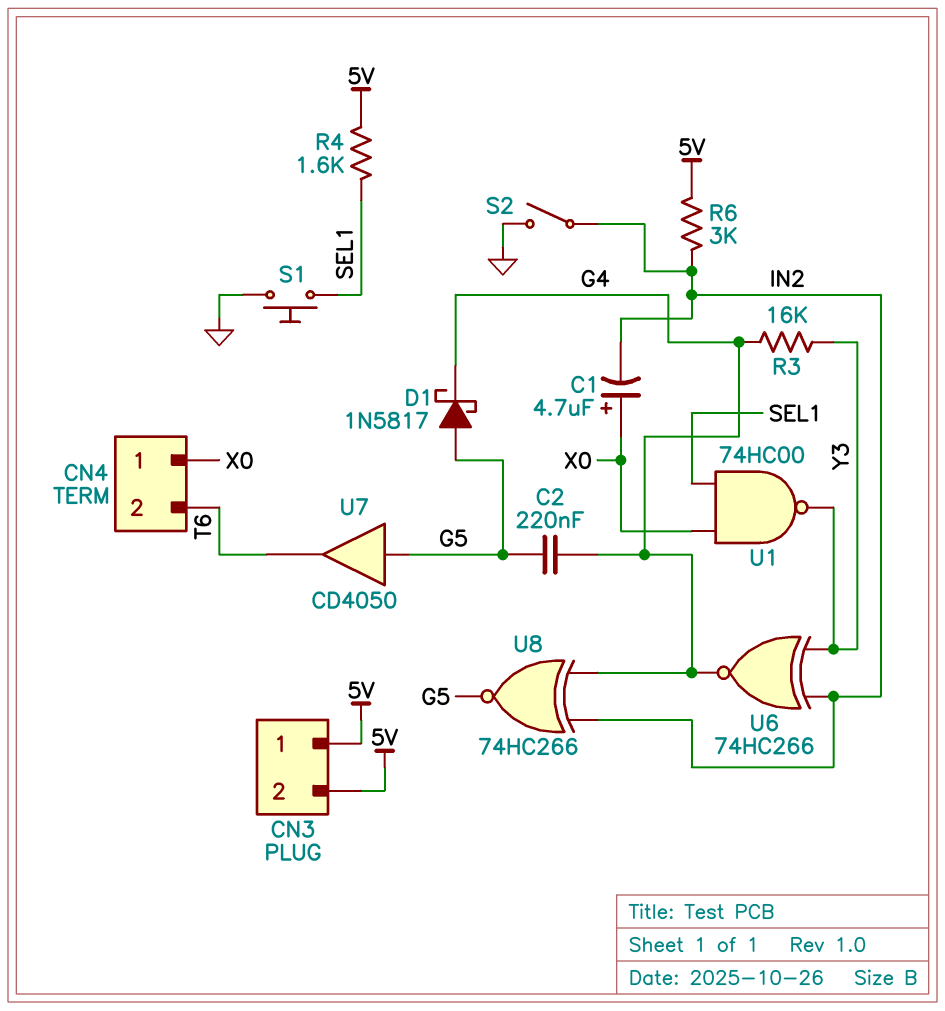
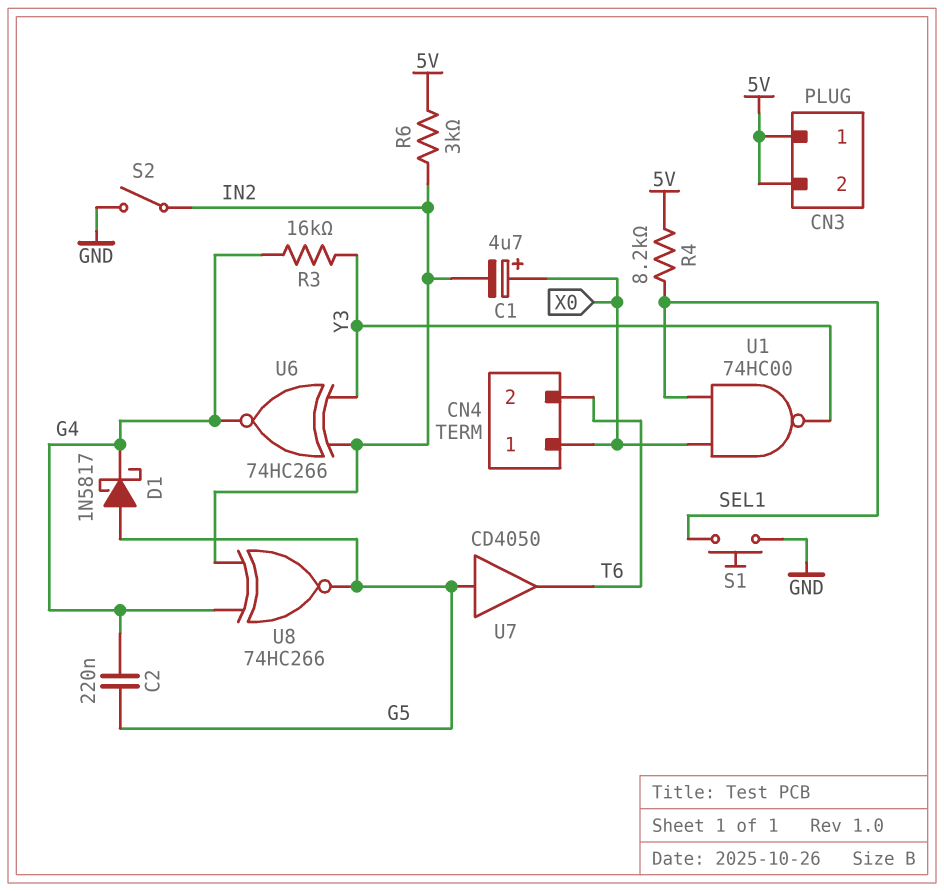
R4: 1.6k (5V, SEL1) -> 8.2k (5V, SEL1)

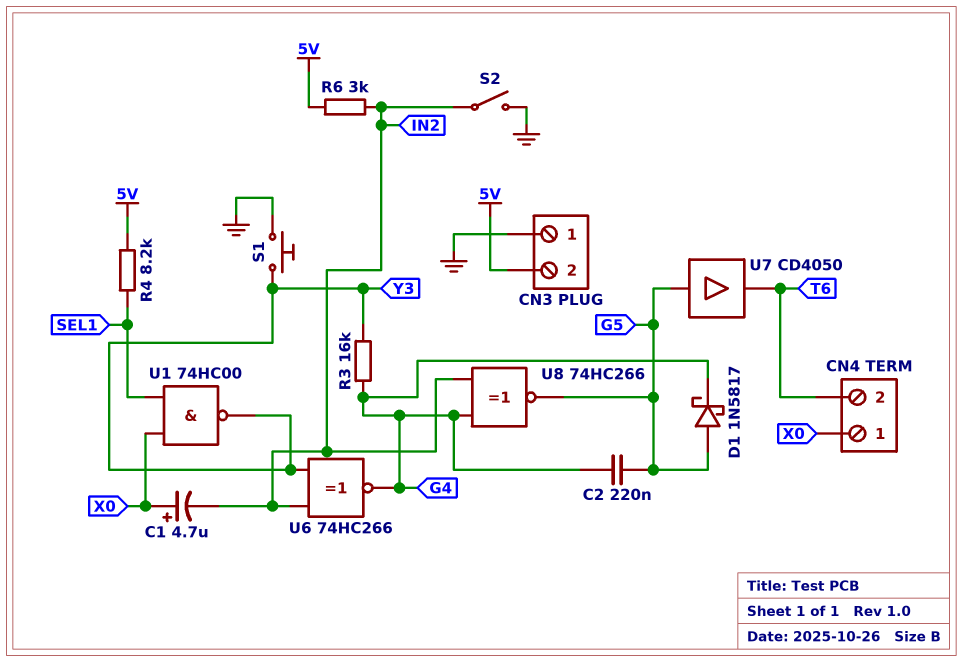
CN3 pin 1: 5V -> GND
S1: button (GND, SEL1) -> button (GND, Y3)

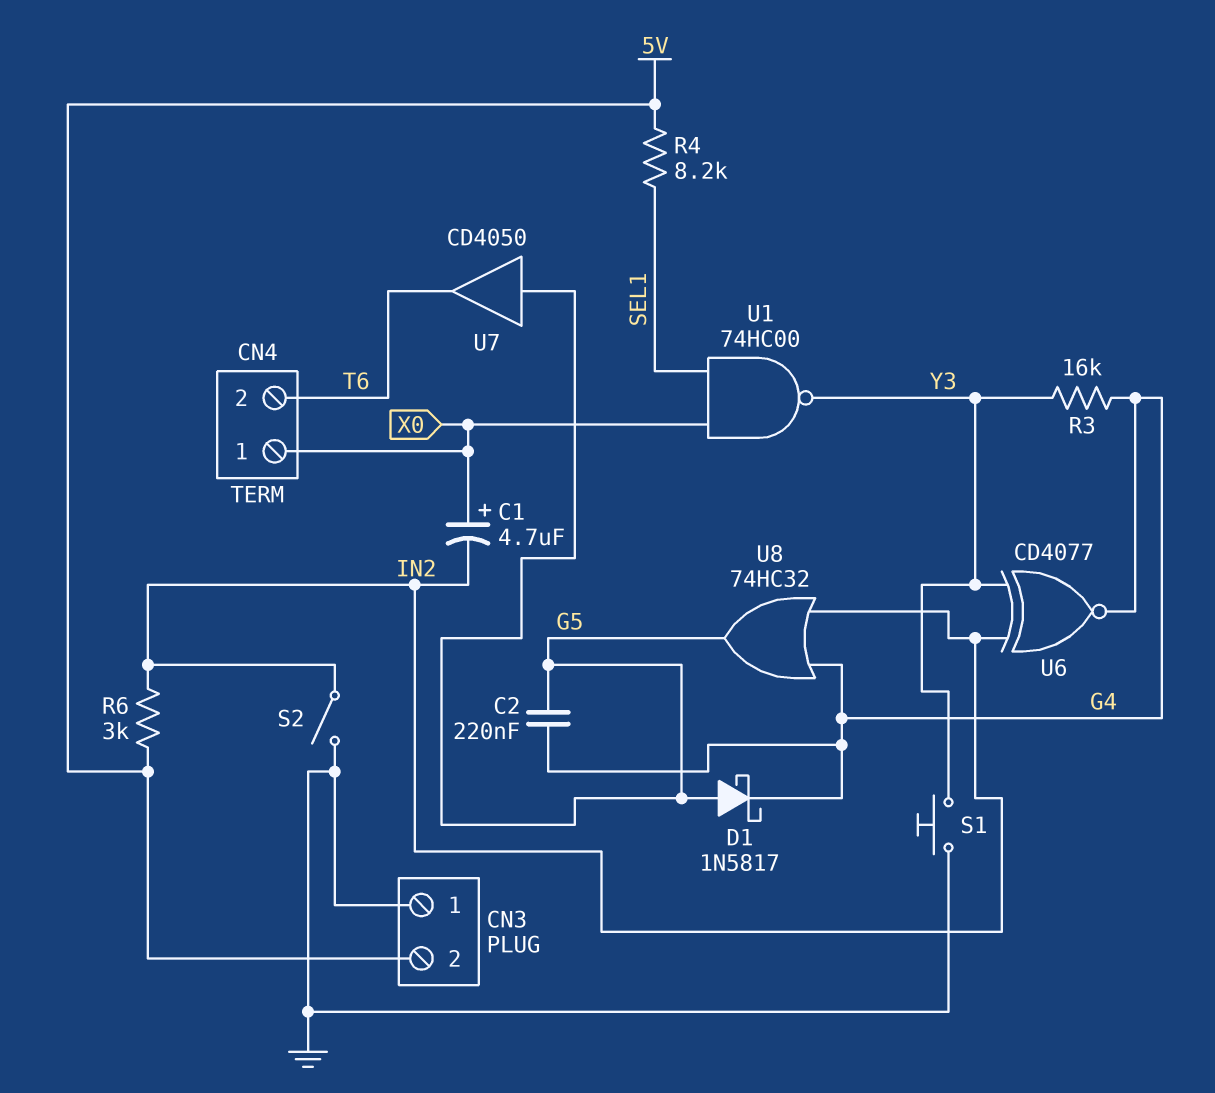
U6: XNOR 74HC266 (in IN2, in Y3, out G4) -> XNOR CD4077 (in IN2, in Y3, out G4)
U8: XNOR 74HC266 (in G4, in IN2, out G5) -> OR 74HC32 (in G4, in IN2, out G5)

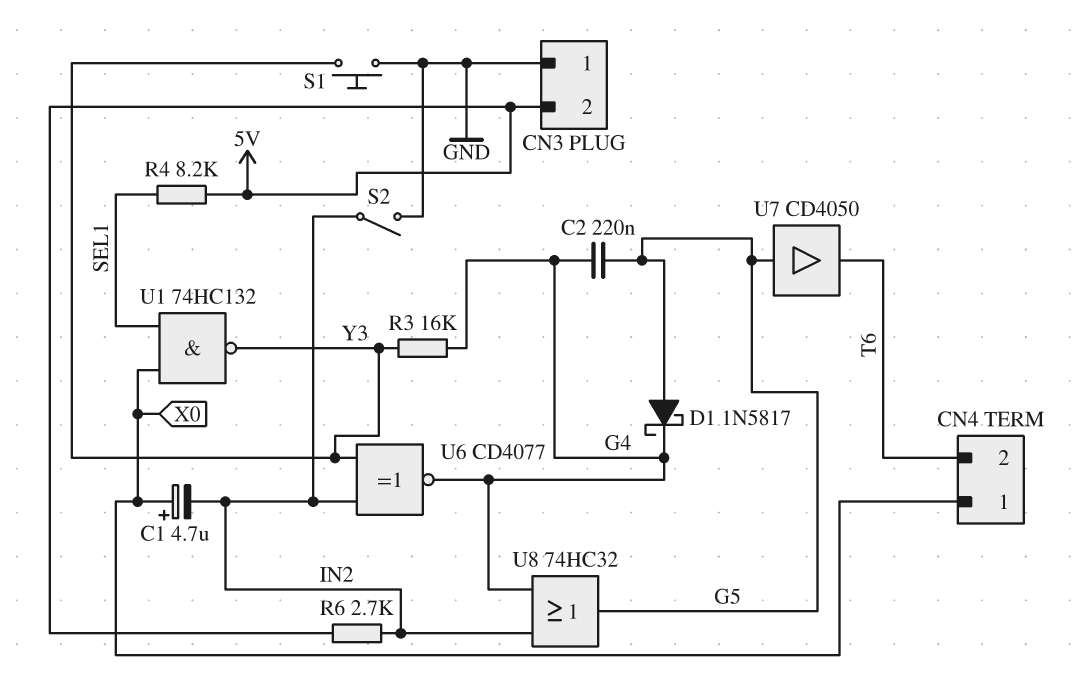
R6: 3k (5V, IN2) -> 2.7k (5V, IN2)
U1: NAND 74HC00 (in SEL1, in X0, out Y3) -> NAND 74HC132 (in SEL1, in X0, out Y3)

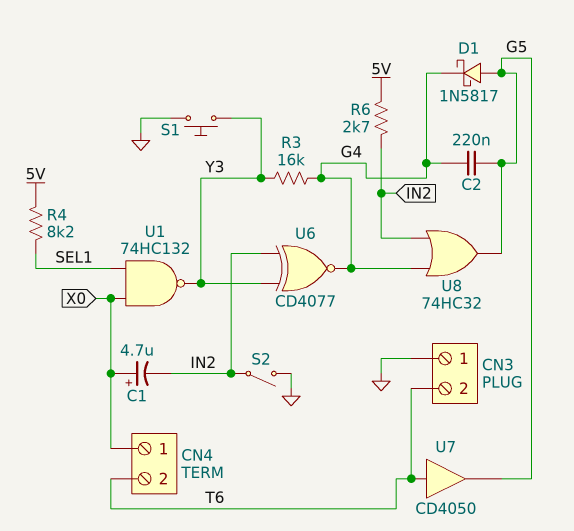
CN3 pin 2: 5V -> T6
U7: buffer CD4050 (in G5, out T6) -> buffer CD4050 (in T6, out G5)

